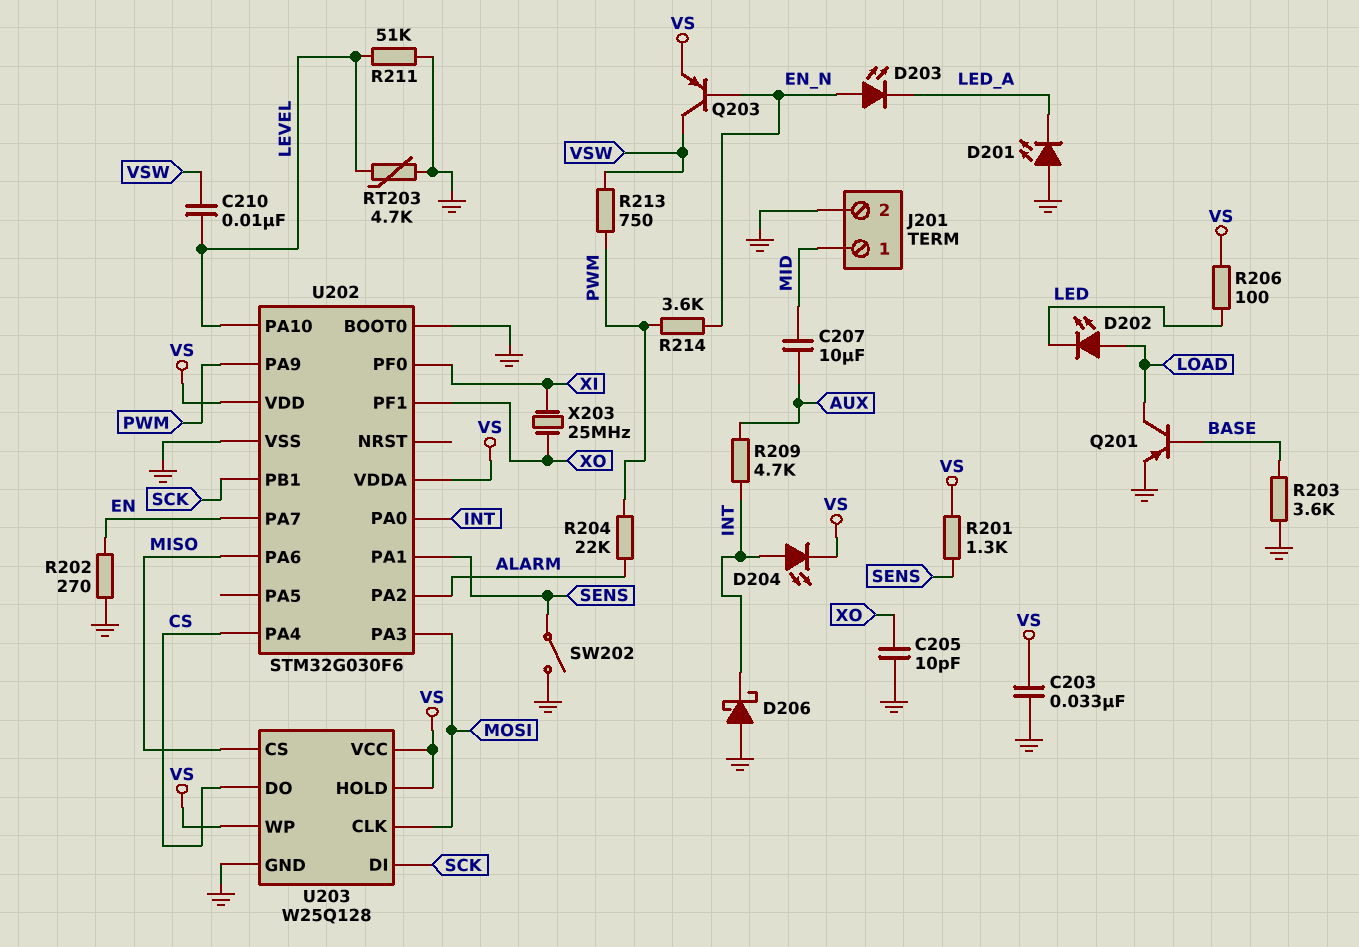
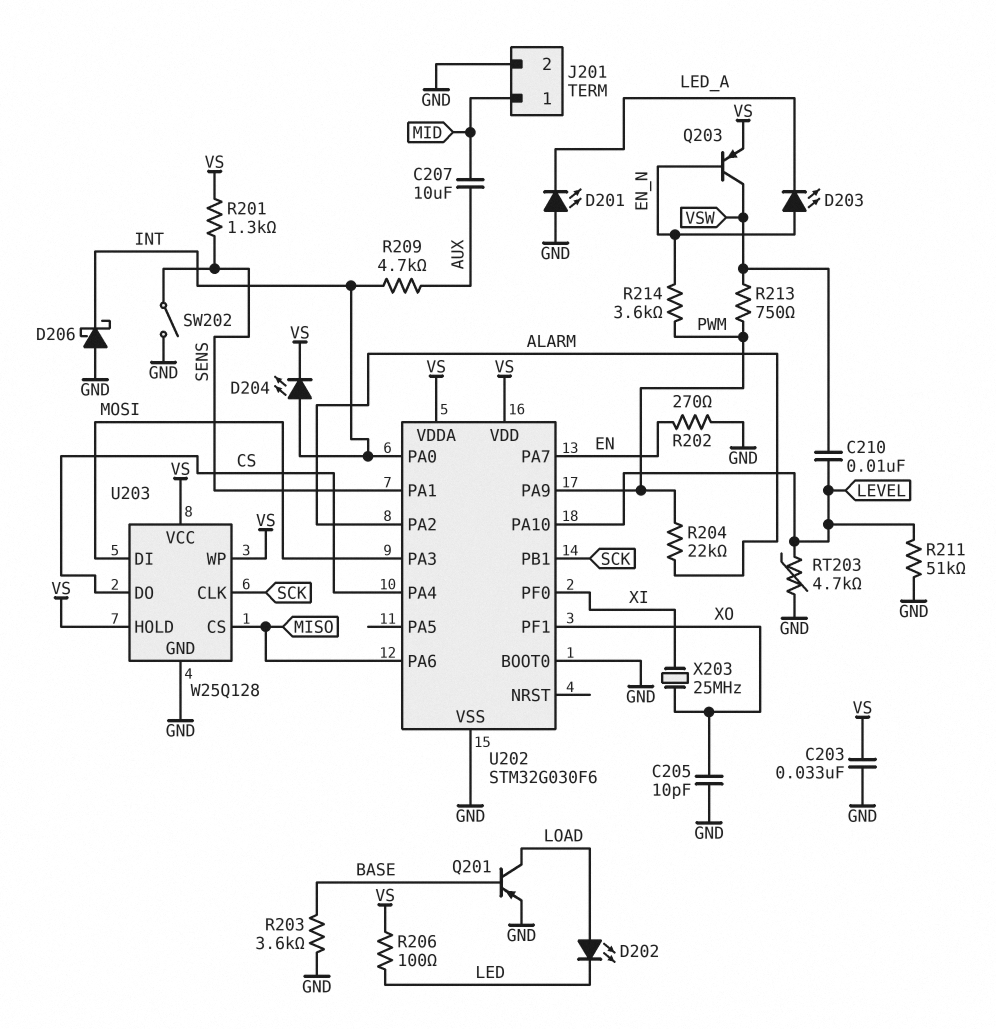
U203 pin CLK: MOSI -> SCK
U203 pin DI: SCK -> MOSI

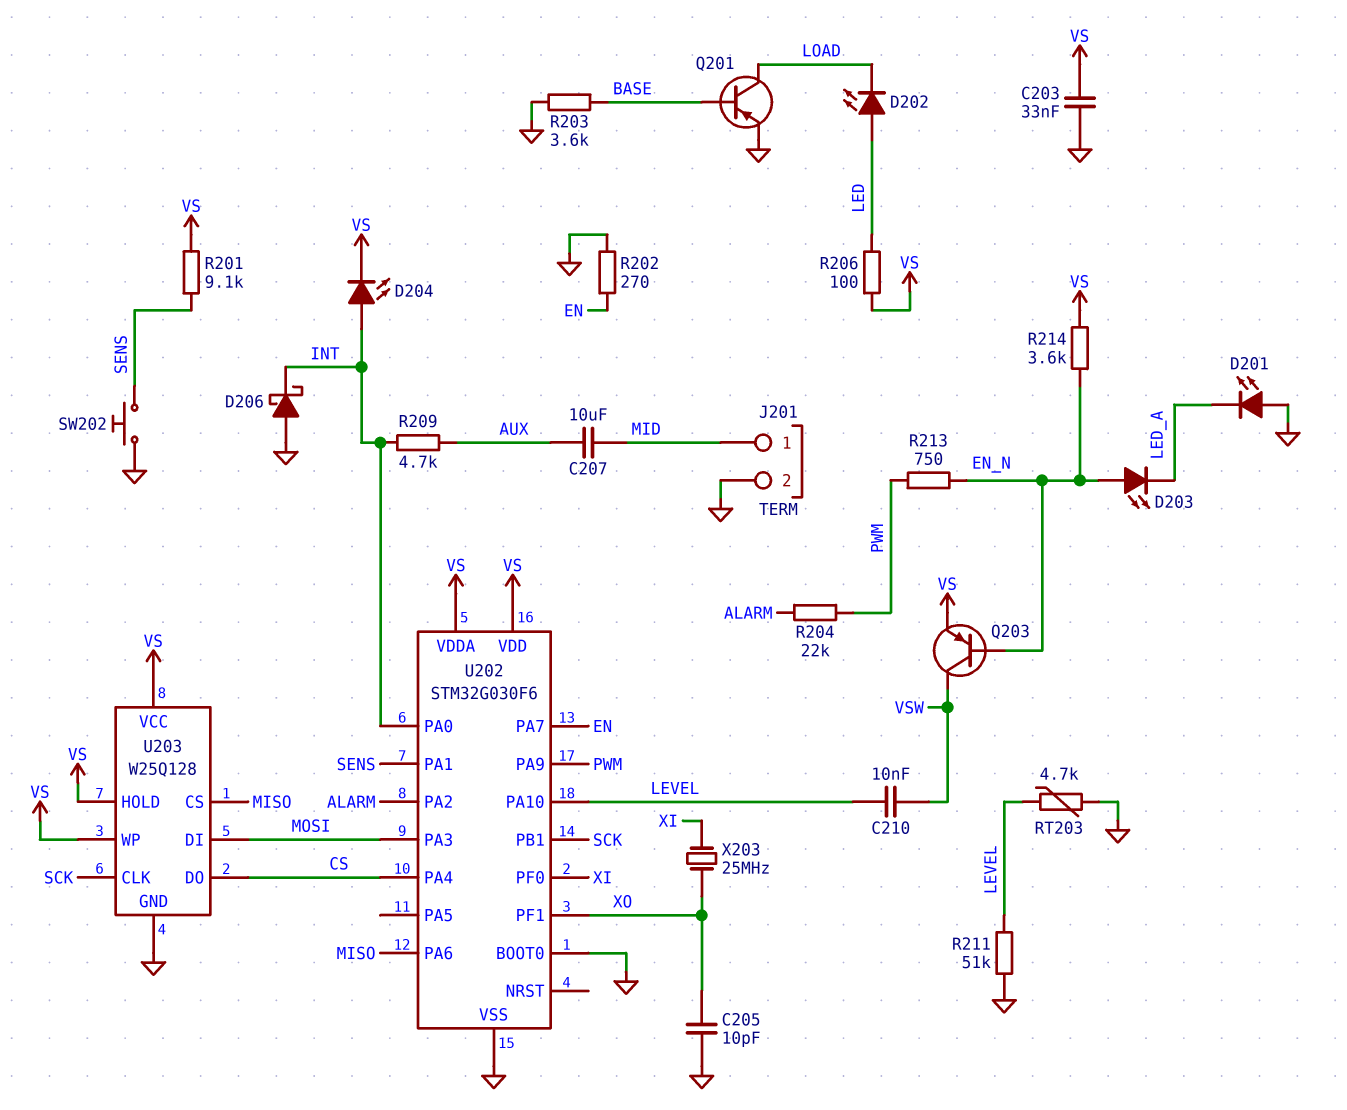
D202: LED (A LOAD, K LED) -> LED (A LED, K LOAD)
R201: 1.3k (SENS, VS) -> 9.1k (SENS, VS)
R213: 750 (PWM, VSW) -> 750 (EN_N, PWM)
R214: 3.6k (EN_N, PWM) -> 3.6k (EN_N, VS)
SW202: switch (GND, SENS) -> button (GND, SENS)

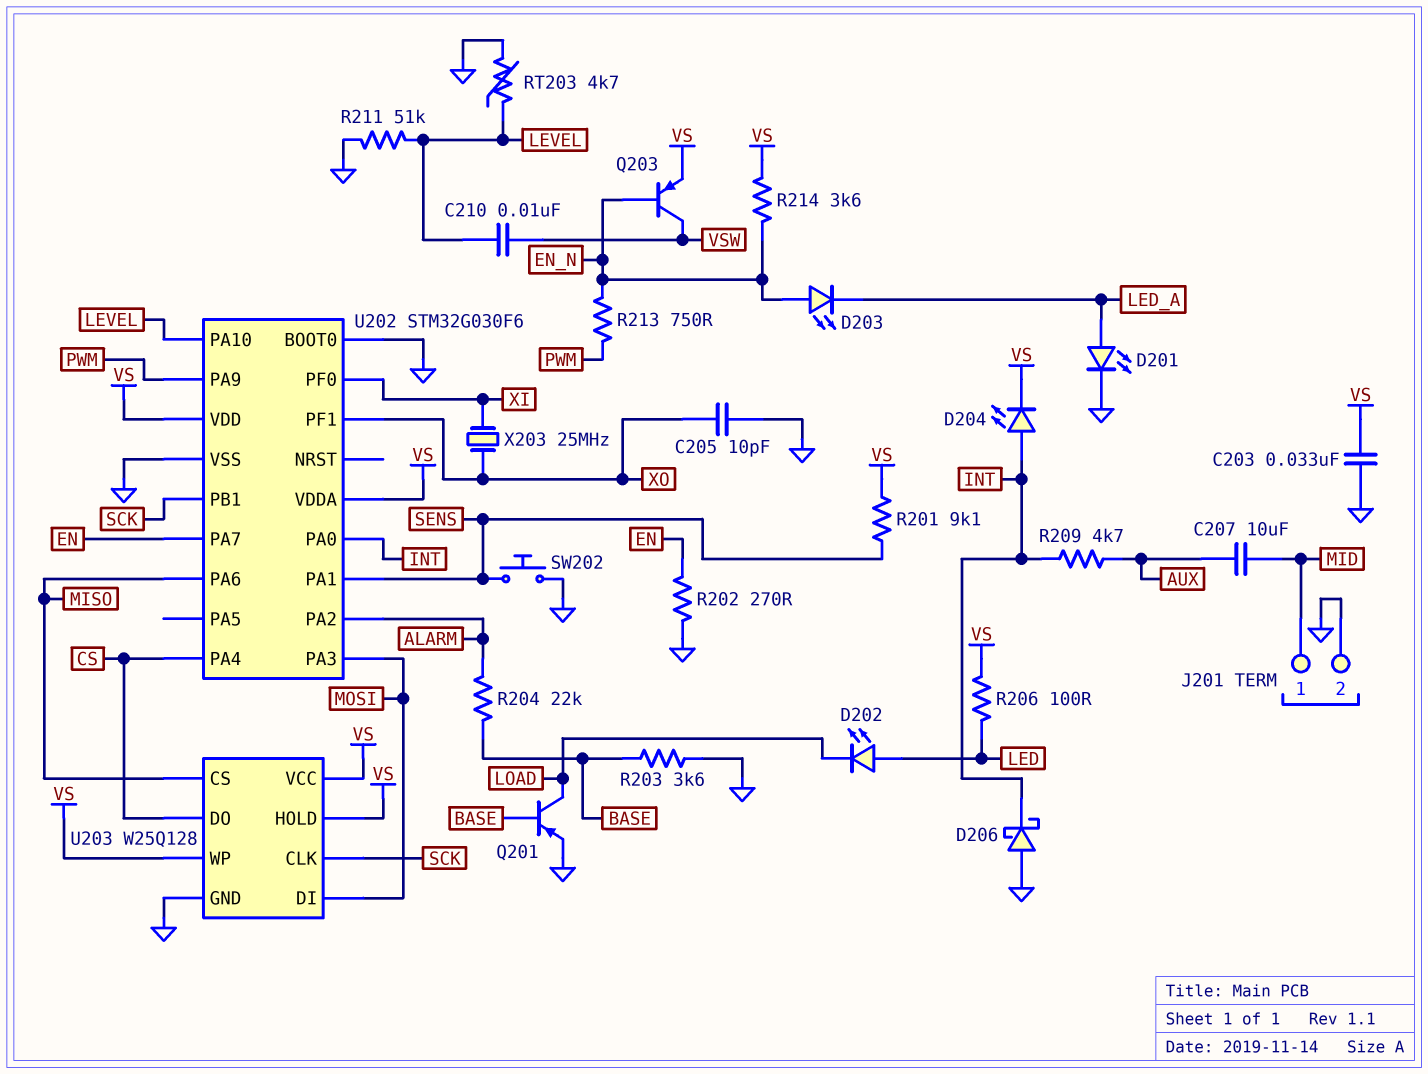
D201: LED (A GND, K LED_A) -> LED (A LED_A, K GND)
R204: 22k (ALARM, PWM) -> 22k (ALARM, BASE)

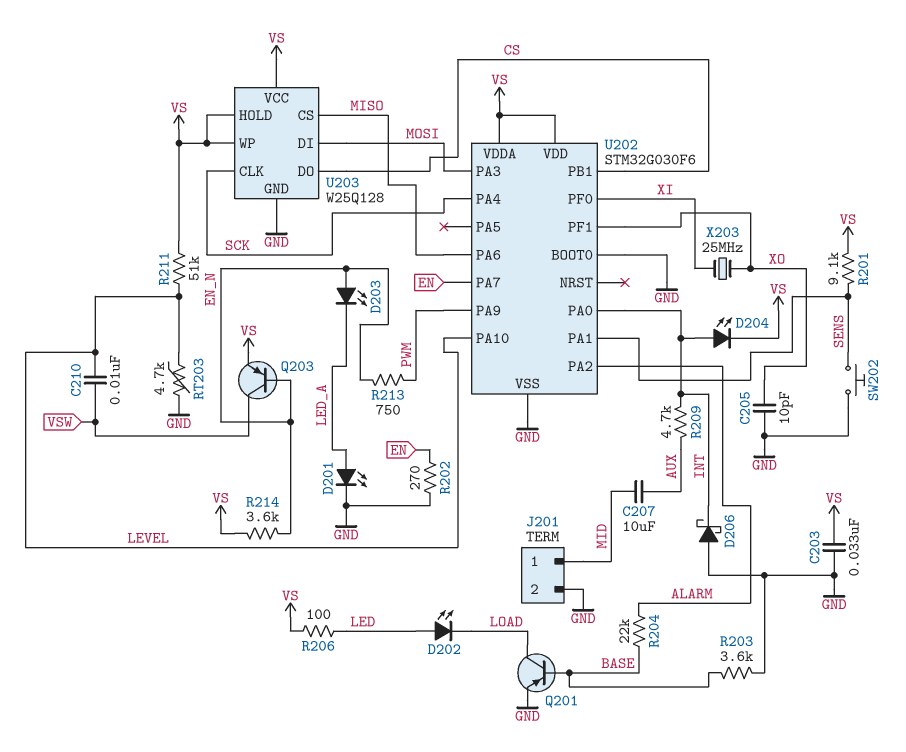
R211: 51k (GND, LEVEL) -> 51k (LEVEL, VS)
U202 pin PA4: CS -> SCK
U202 pin PB1: SCK -> CS

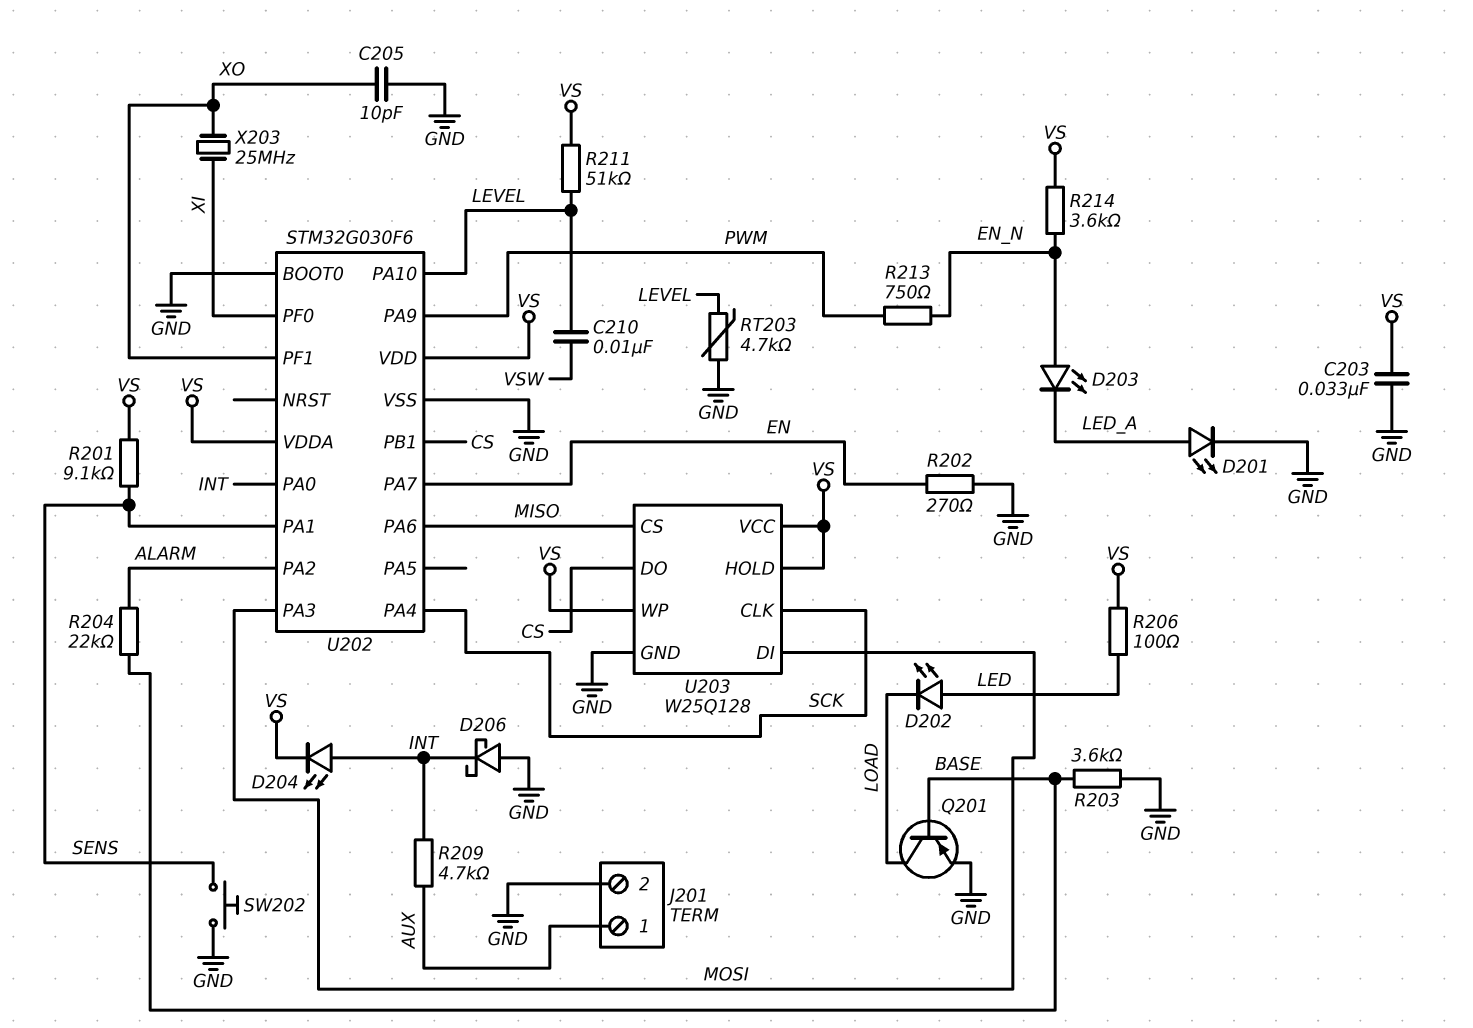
C207: 10uF (AUX, MID) -> none
J201 pin 1: MID -> AUX
Q203: PNP (B EN_N, C VSW, E VS) -> none

